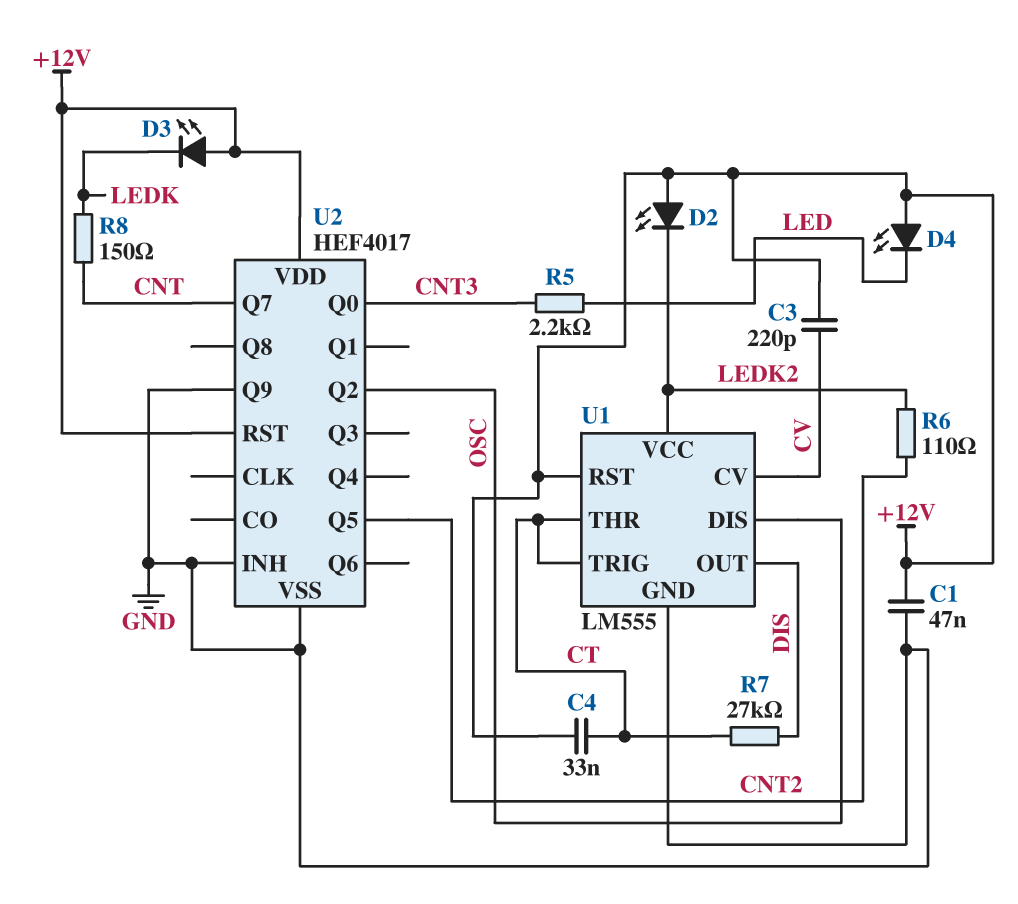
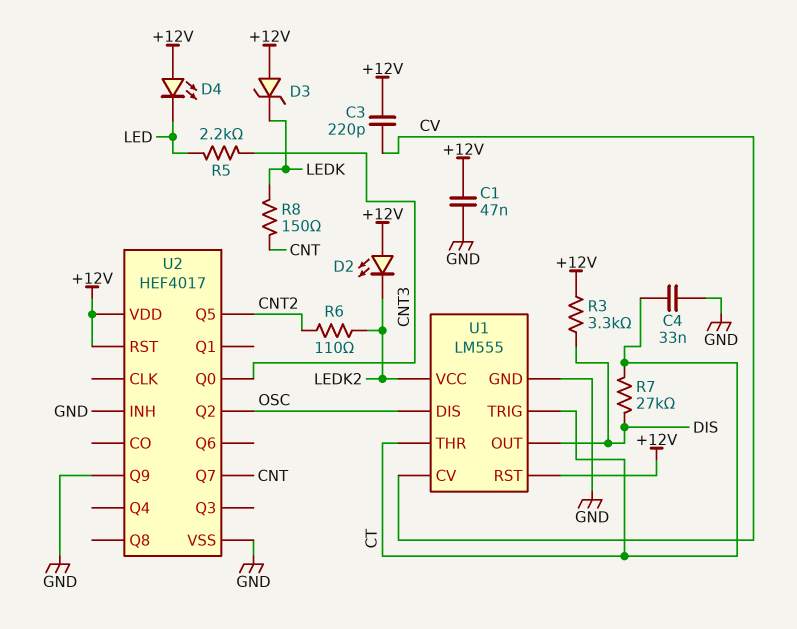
C4: 33nF (+12V, CT) -> 33nF (CT, GND)
D3: LED (A +12V, K LEDK) -> zener (A +12V, K LEDK)
R3: none -> 3.3k (+12V, DIS)

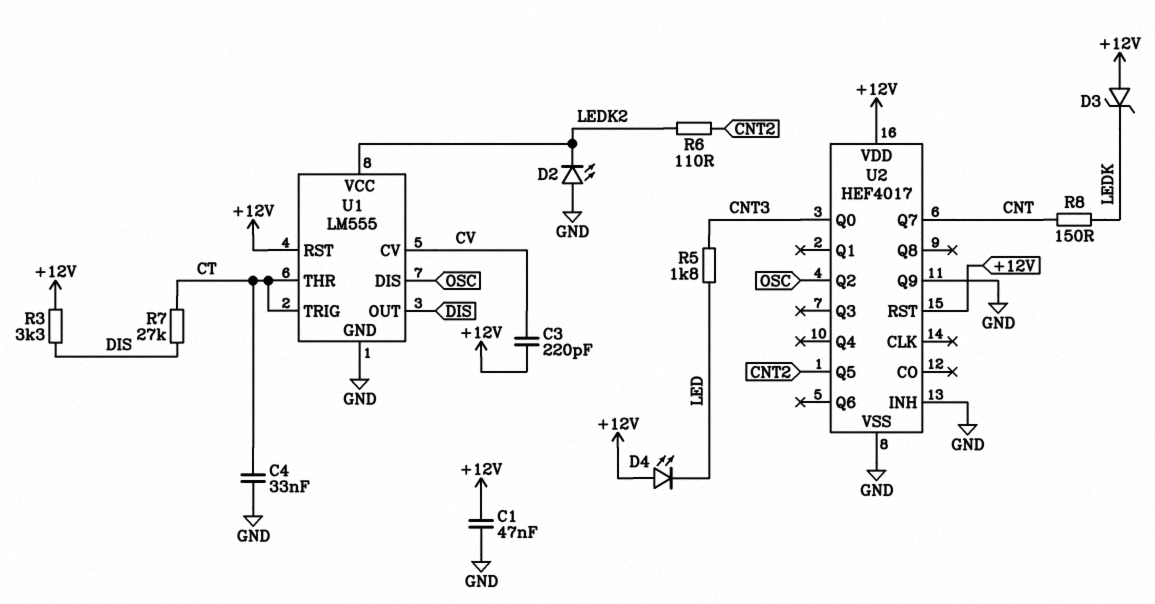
D2: LED (A +12V, K LEDK2) -> LED (A GND, K LEDK2)
R5: 2.2k (CNT3, LED) -> 1.8k (CNT3, LED)

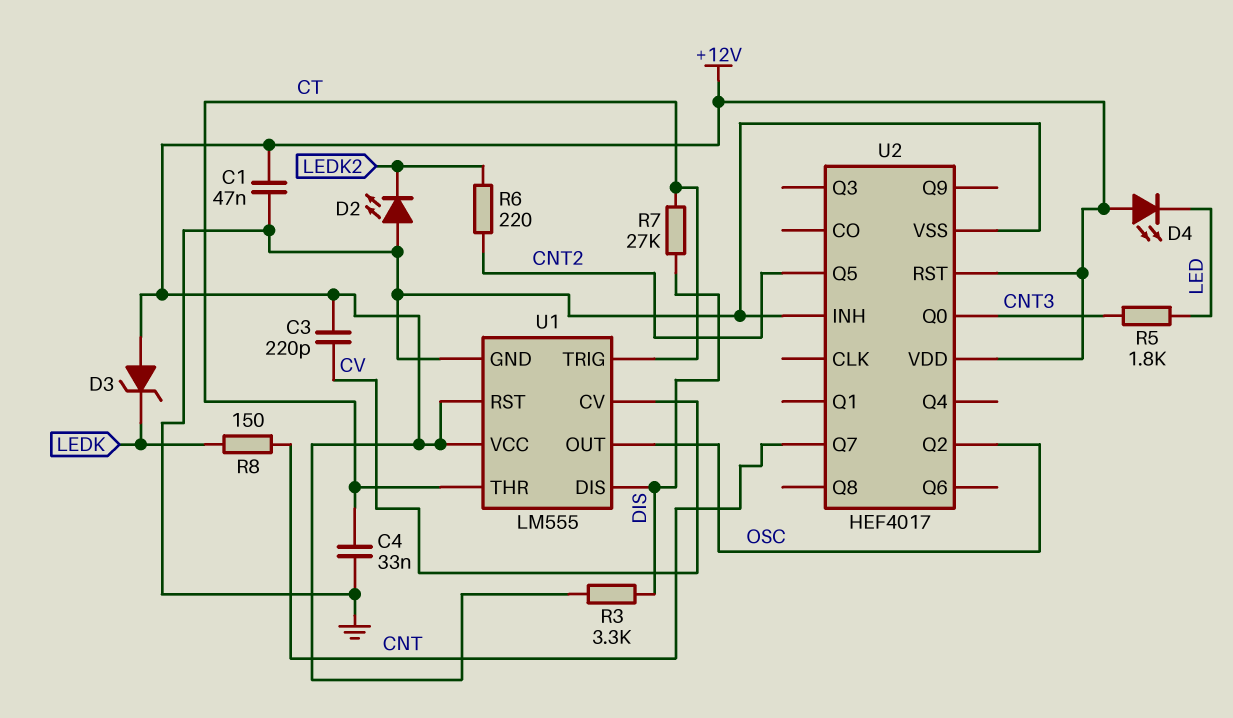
R6: 110 (CNT2, LEDK2) -> 220 (CNT2, LEDK2)
U1 pin DIS: OSC -> DIS
U1 pin OUT: DIS -> OSC
U1 pin VCC: LEDK2 -> +12V
U2 pin Q9: GND -> none

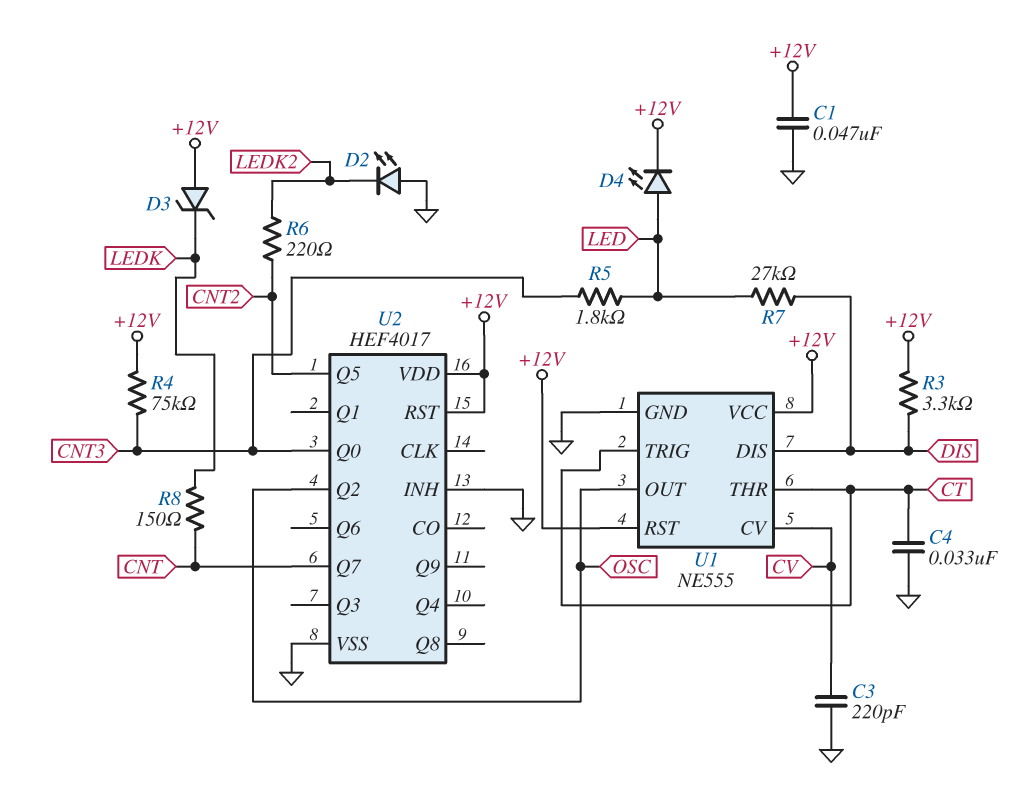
C3: 220pF (+12V, CV) -> 220pF (CV, GND)
D4: LED (A +12V, K LED) -> LED (A LED, K +12V)
R4: none -> 75k (+12V, CNT3)
R7: 27k (CT, DIS) -> 27k (DIS, LED)
U1: LM555 -> NE555

